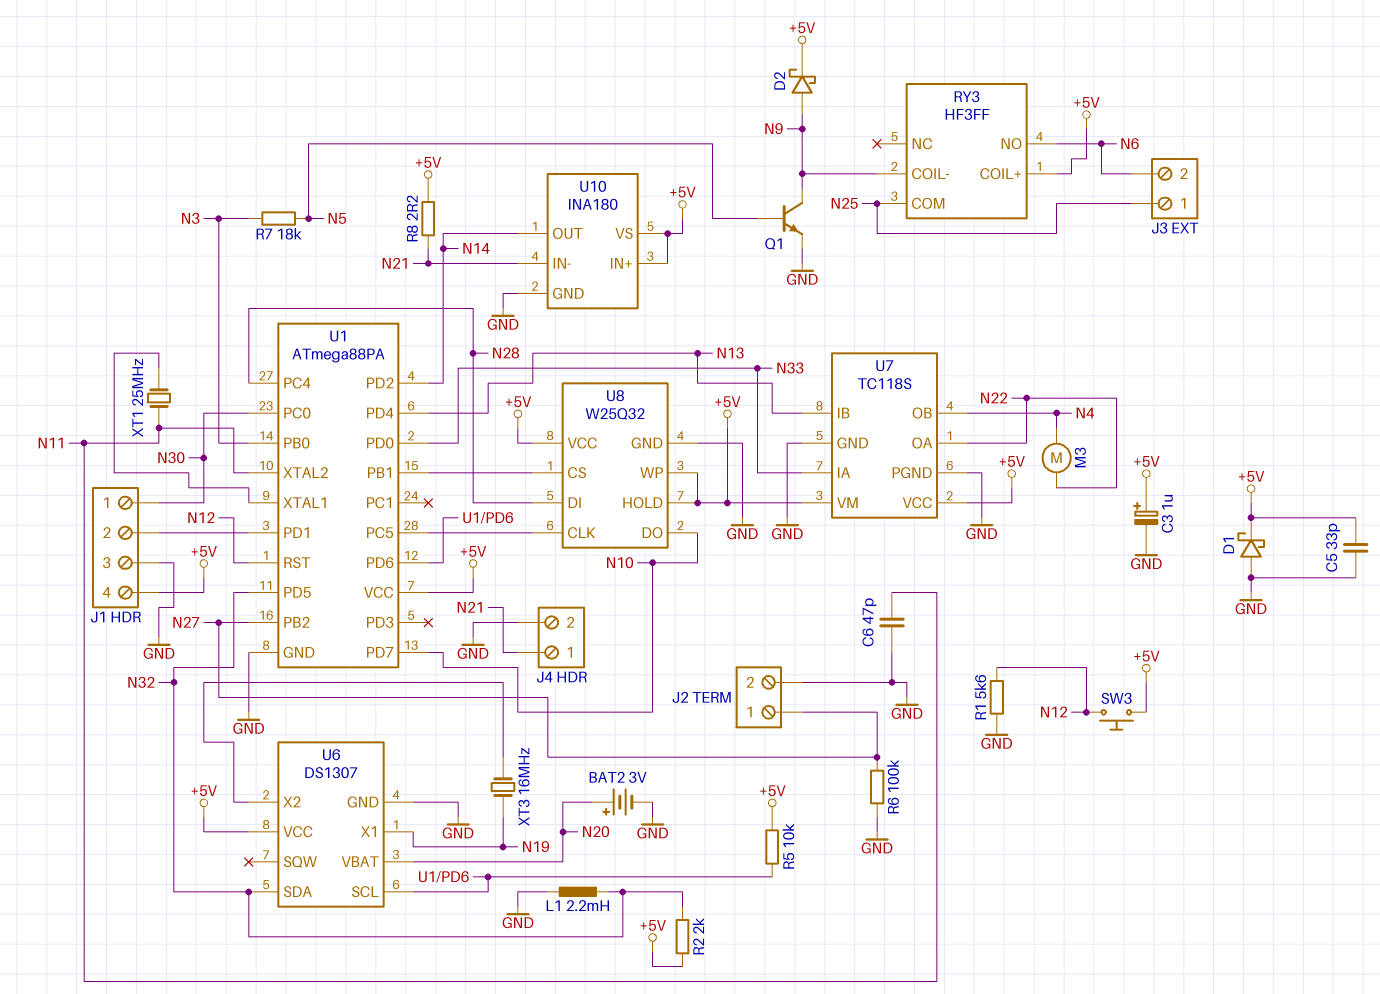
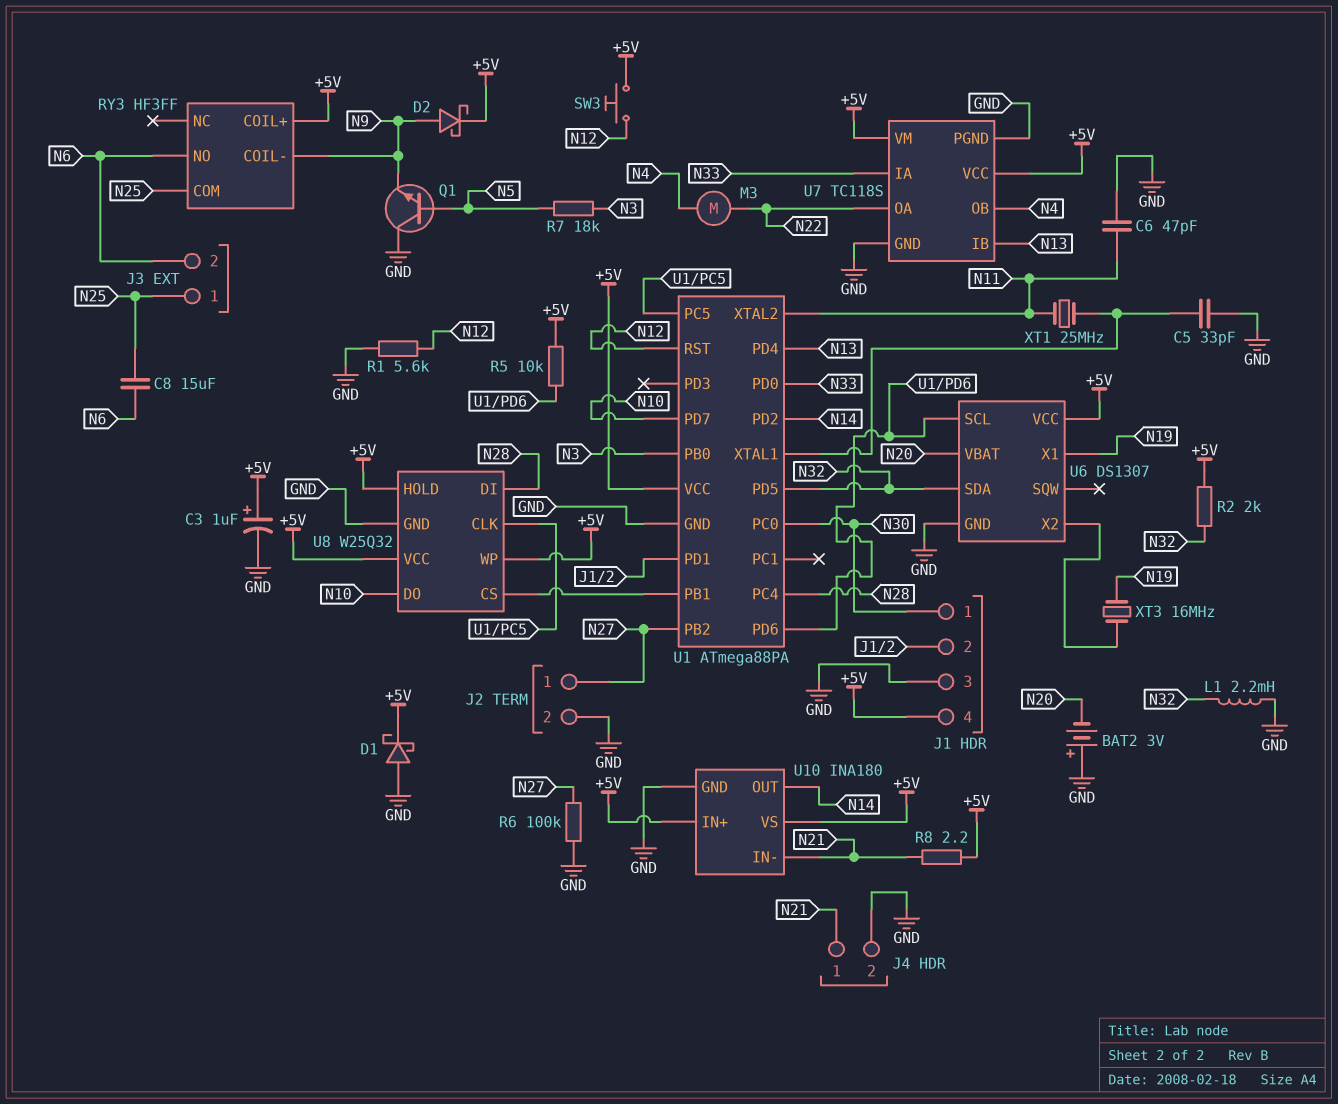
BAT2: 3V (plus N20, minus GND) -> 3V (plus GND, minus N20)
C5: 33pF (+5V, GND) -> 33pF (GND, U1/XTAL1)
C8: none -> 15uF (N6, N25)
Q1: NPN (B N5, C N9, E GND) -> NPN (B N5, C GND, E N9)

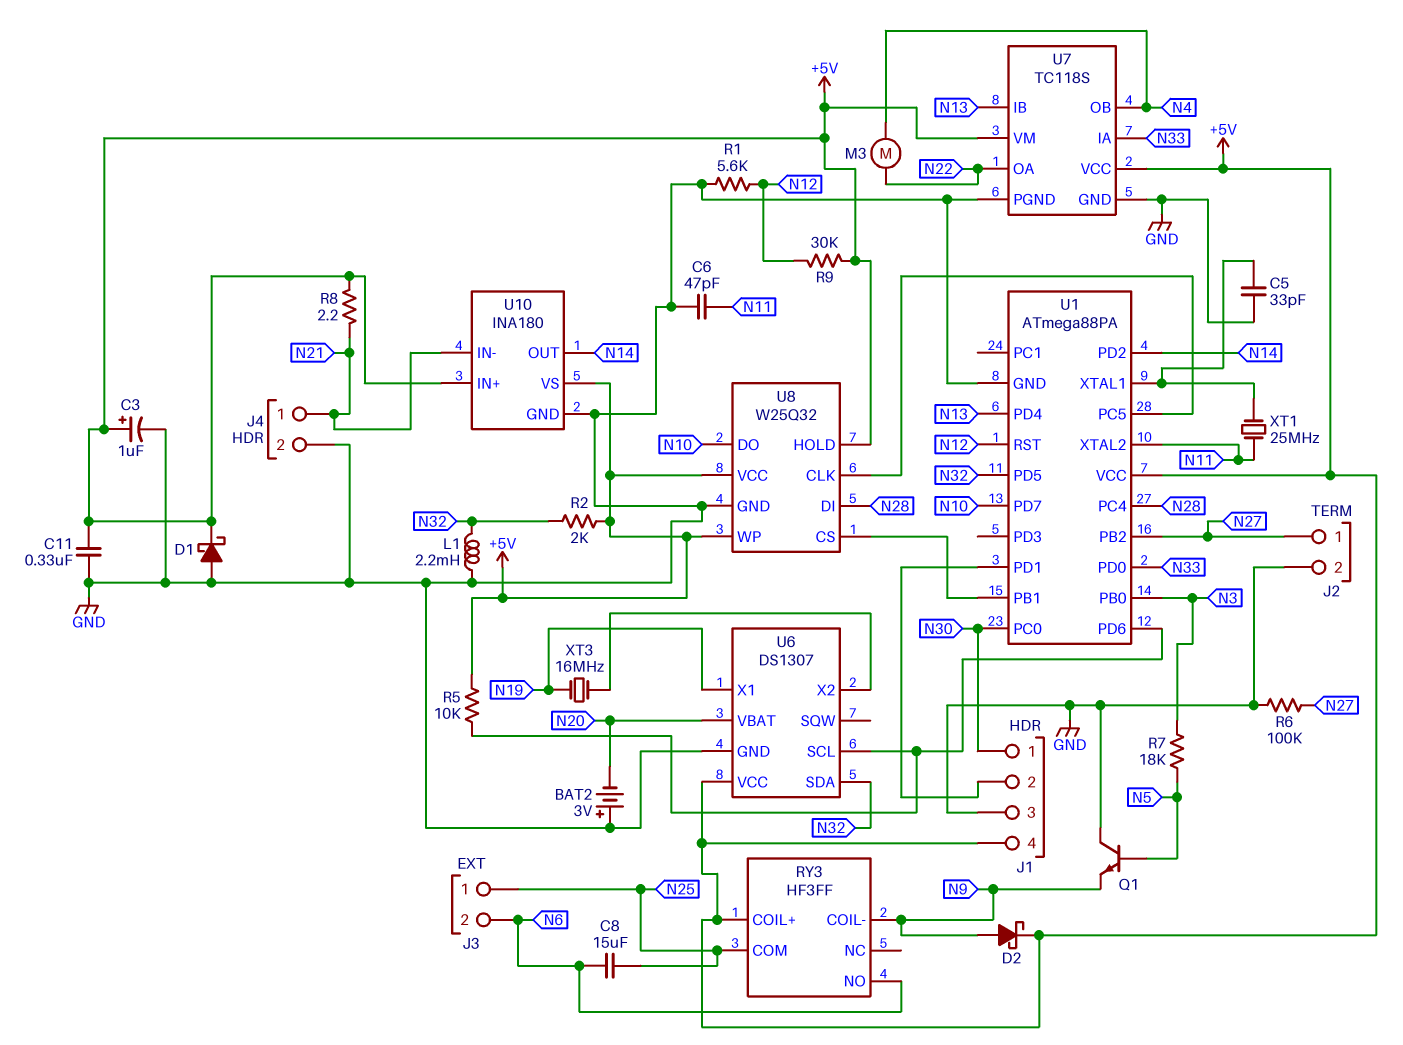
C11: none -> 330nF (+5V, GND)
R9: none -> 30k (+5V, N12)
SW3: button (+5V, N12) -> none

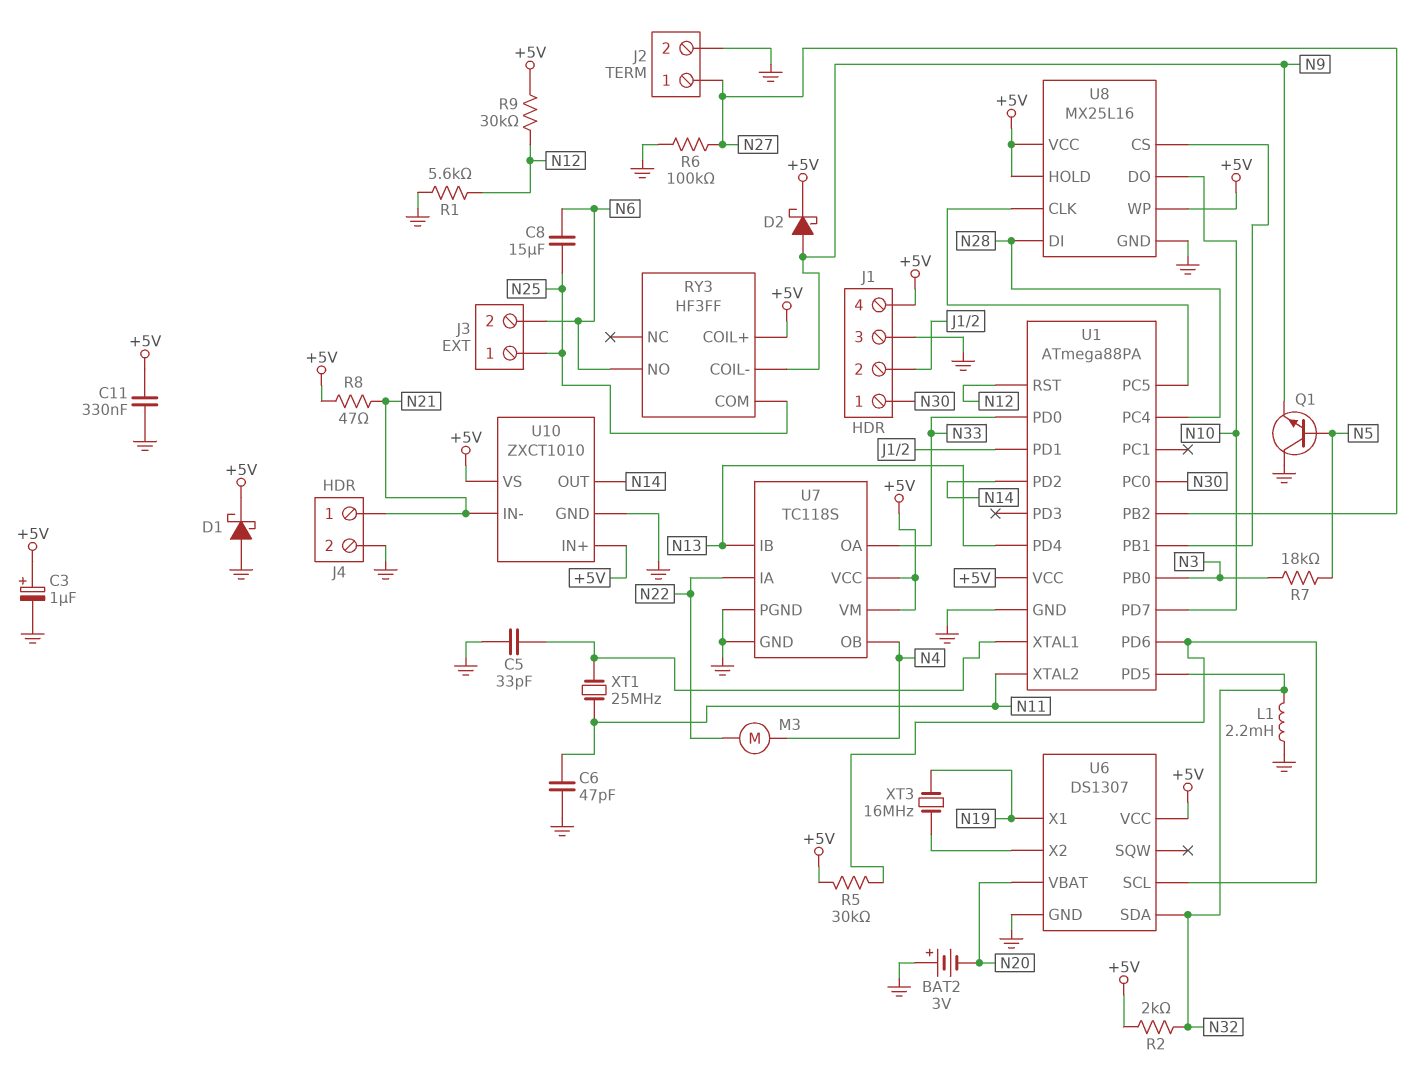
R5: 10k (+5V, U1/PD6) -> 30k (+5V, U1/PD6)
R8: 2.2 (+5V, N21) -> 47 (+5V, N21)
U7 pin IA: N33 -> N22
U7 pin OA: N22 -> N33
U8: W25Q32 -> MX25L16
U10: INA180 -> ZXCT1010

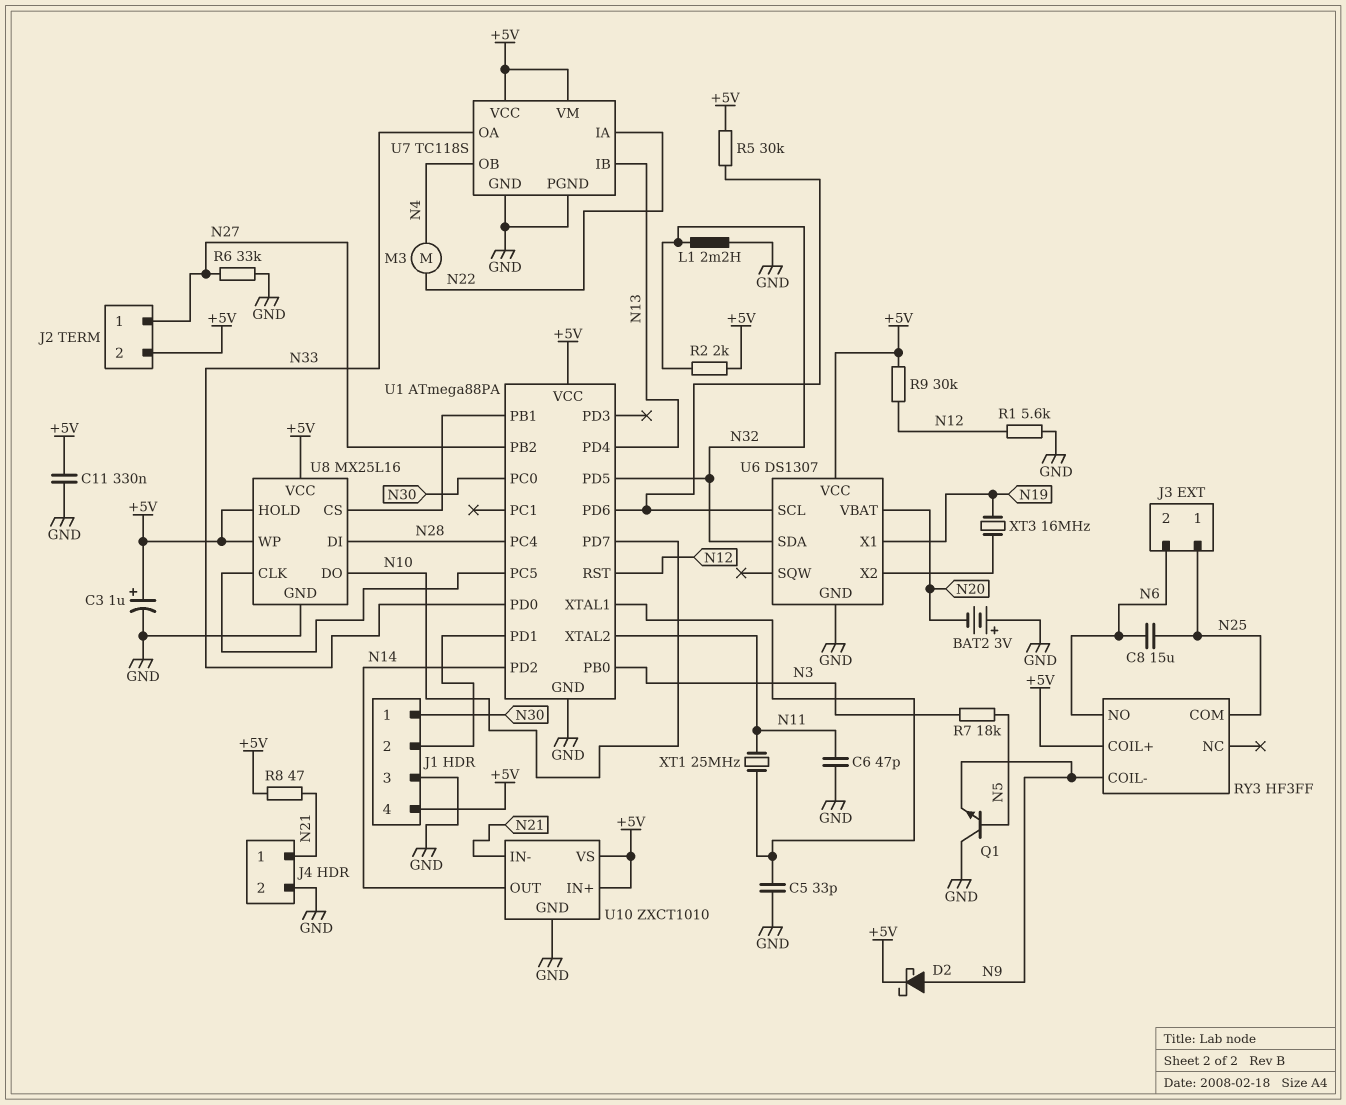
D1: schottky (A GND, K +5V) -> none
J2 pin 2: GND -> +5V
R6: 100k (GND, N27) -> 33k (GND, N27)

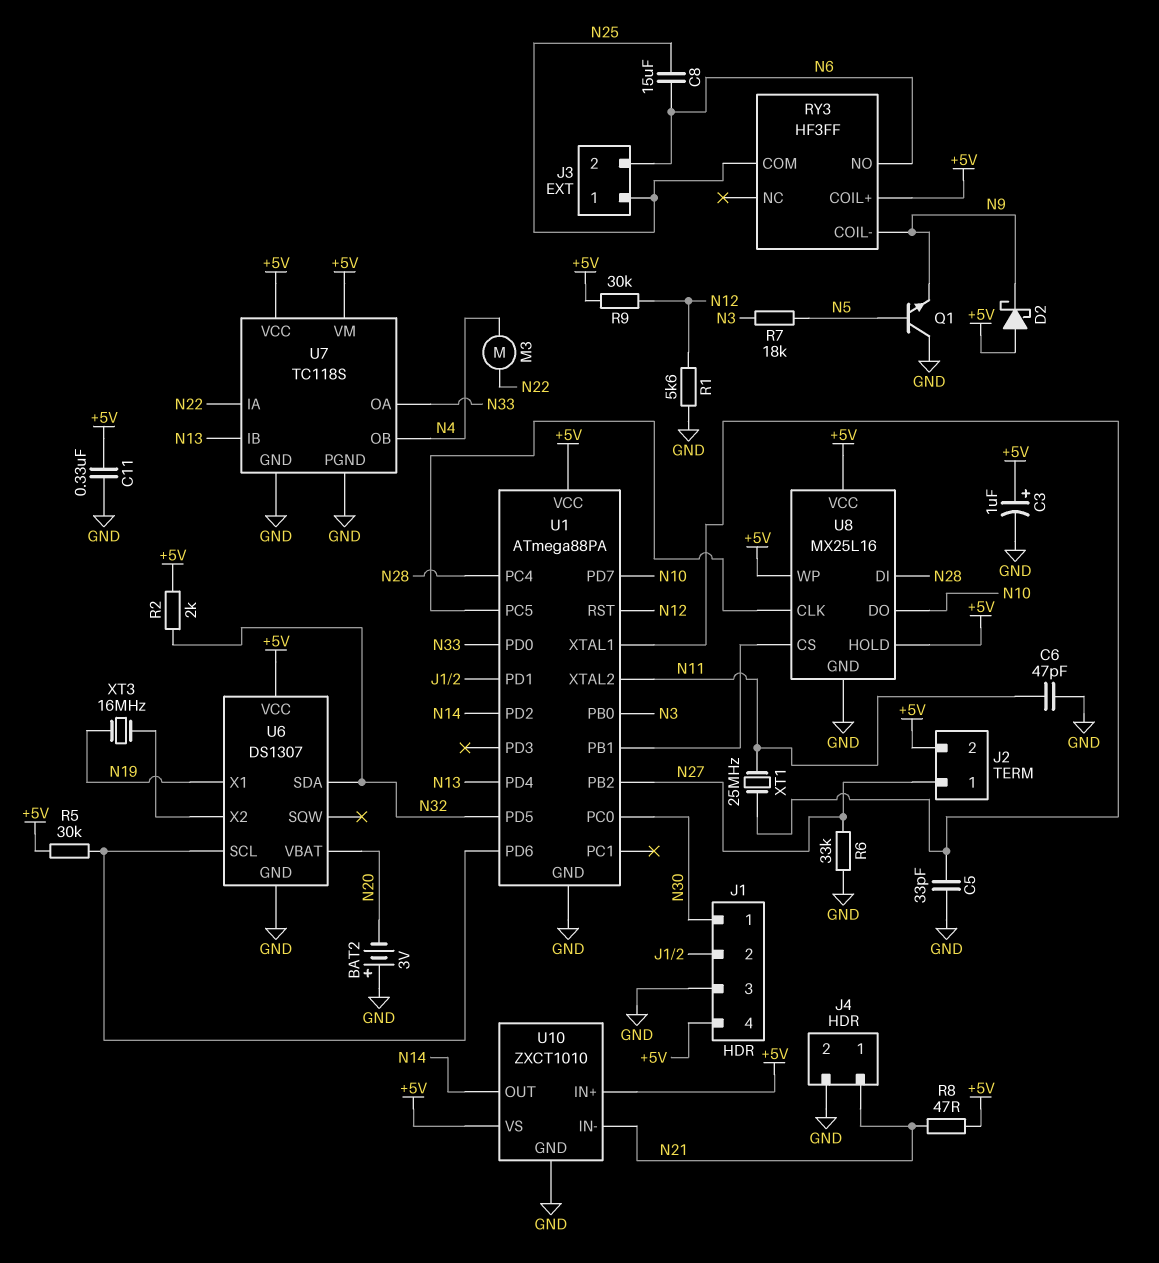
D2: schottky (A N9, K +5V) -> schottky (A +5V, K N9)
L1: 2.2mH (GND, N32) -> none

